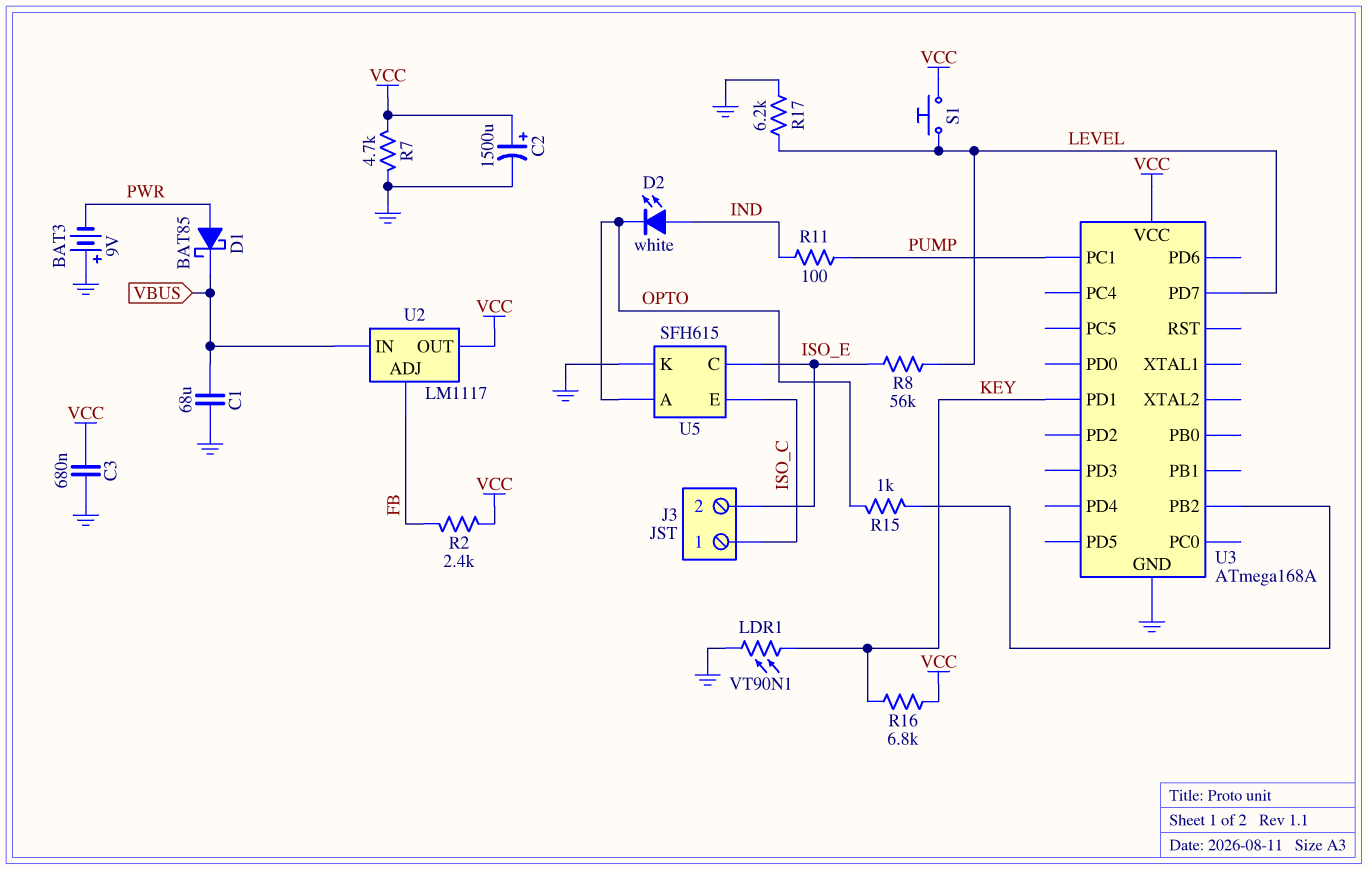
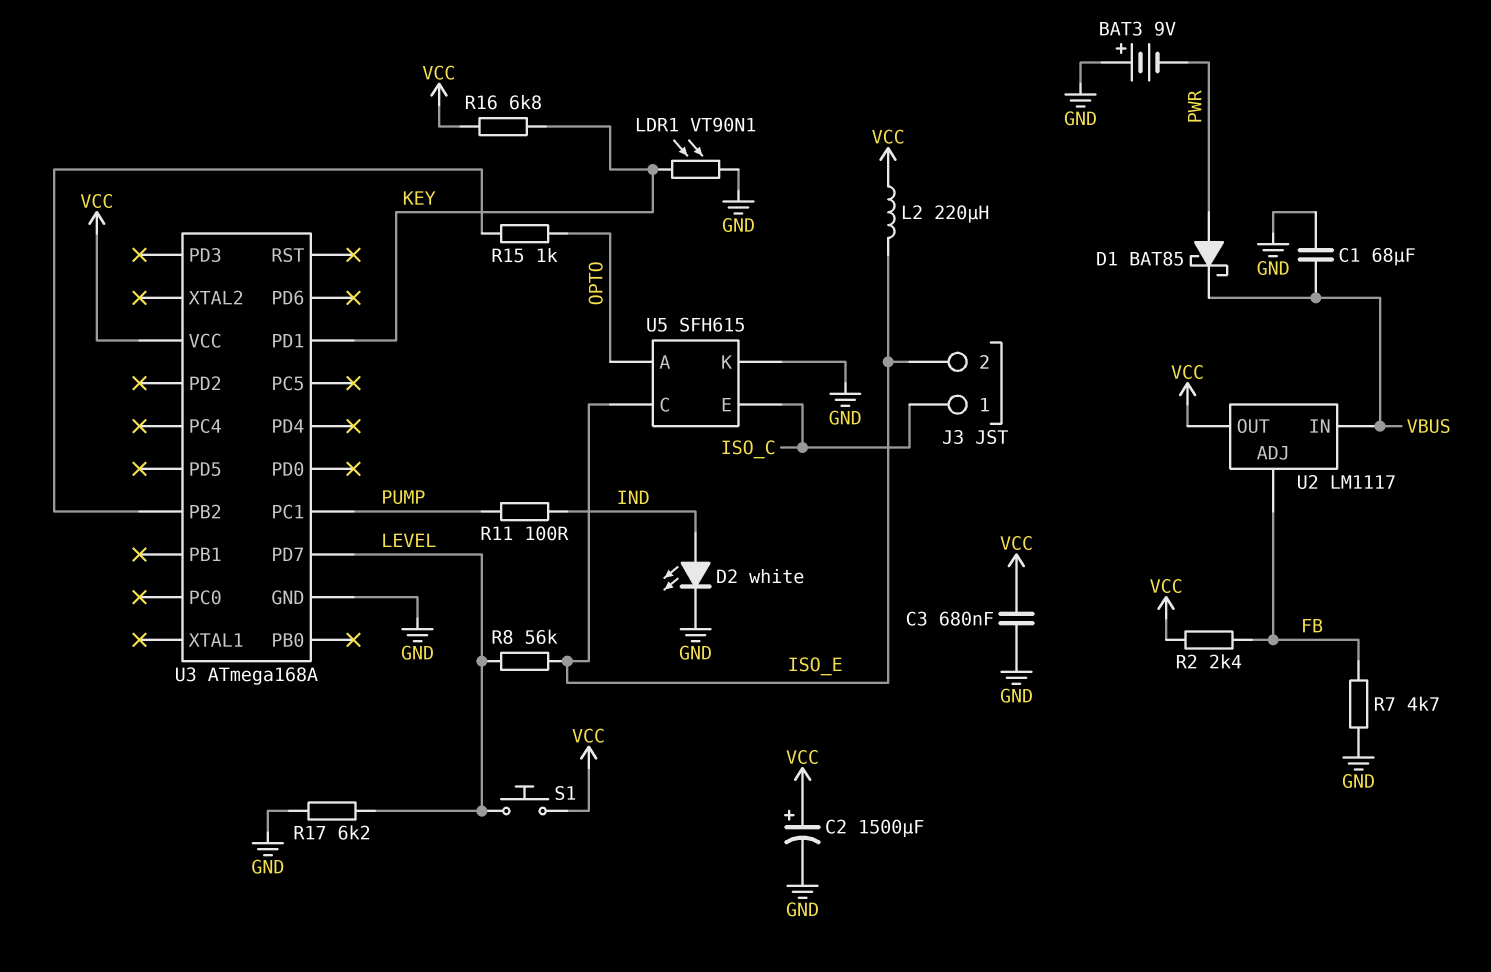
D2: LED white (A IND, K OPTO) -> LED white (A IND, K GND)
L2: none -> 220uH (ISO_E, VCC)
R7: 4.7k (GND, VCC) -> 4.7k (FB, GND)

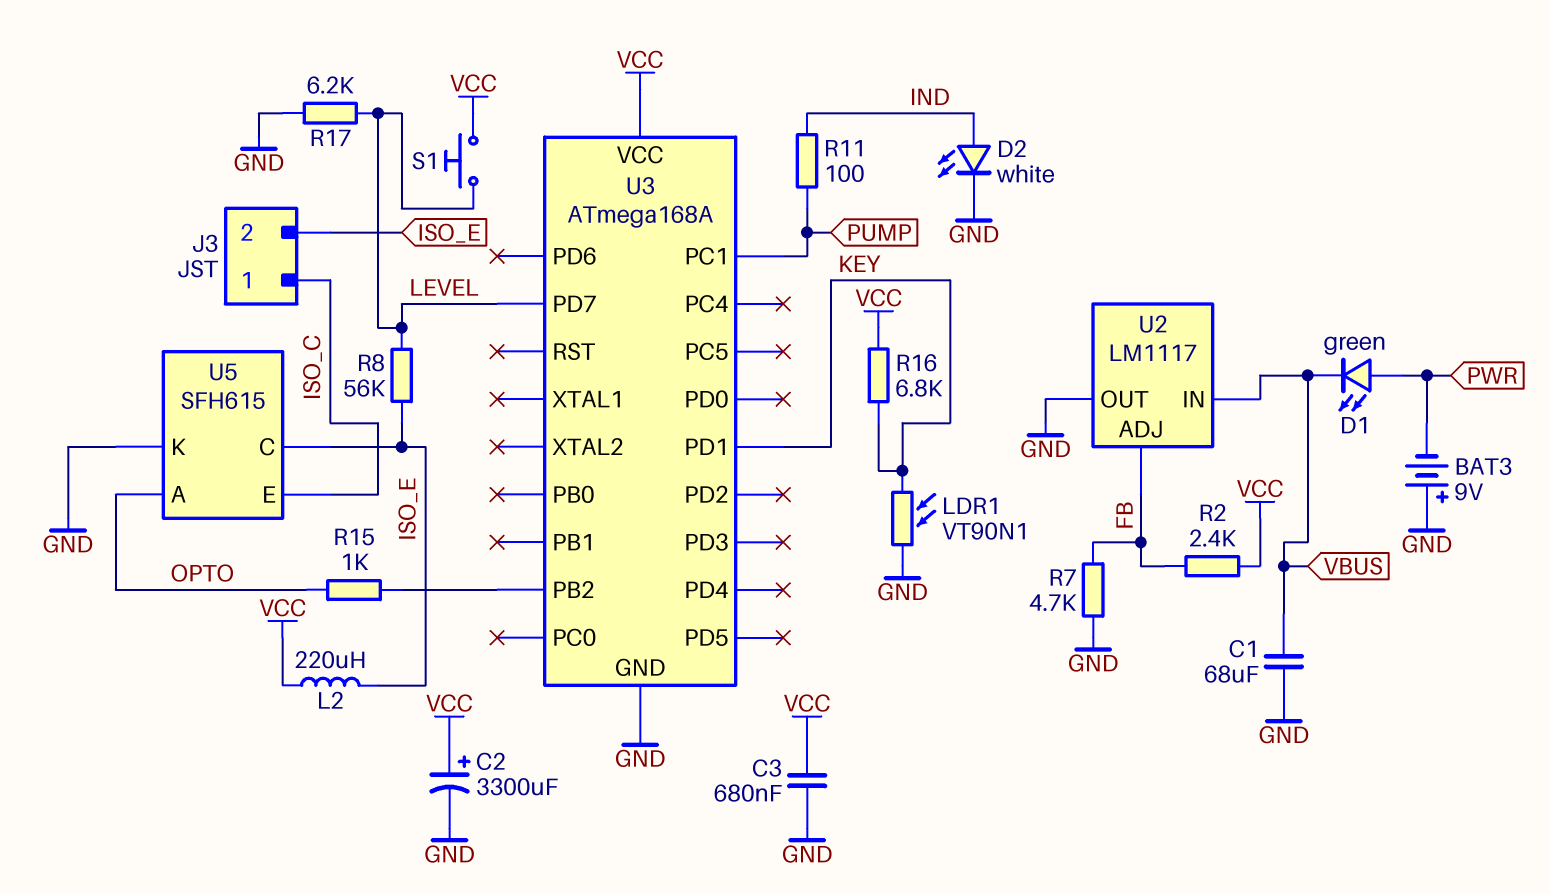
C2: 1500uF (plus VCC, minus GND) -> 3300uF (plus VCC, minus GND)
D1: schottky BAT85 (A PWR, K VBUS) -> LED green (A PWR, K VBUS)
U2 pin OUT: VCC -> GND

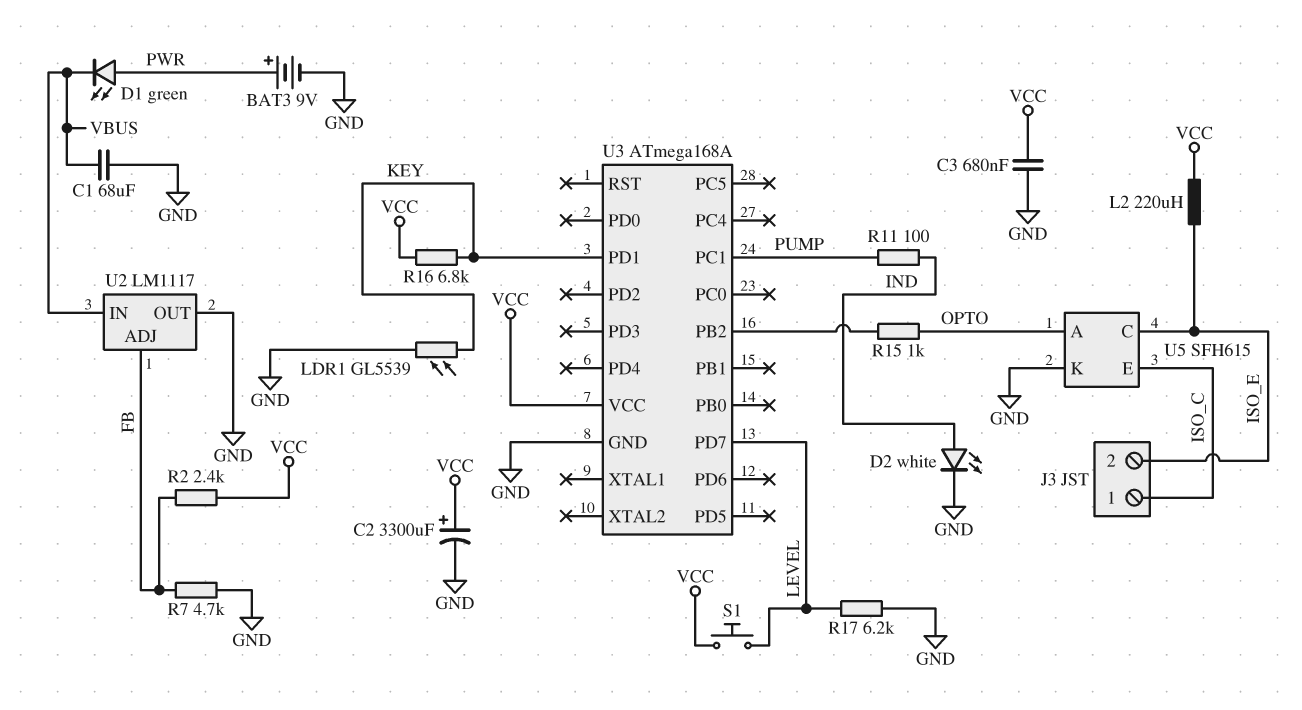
BAT3: 9V (plus GND, minus PWR) -> 9V (plus PWR, minus GND)
LDR1: VT90N1 (GND, KEY) -> GL5539 (GND, KEY)
R8: 56k (ISO_E, LEVEL) -> none

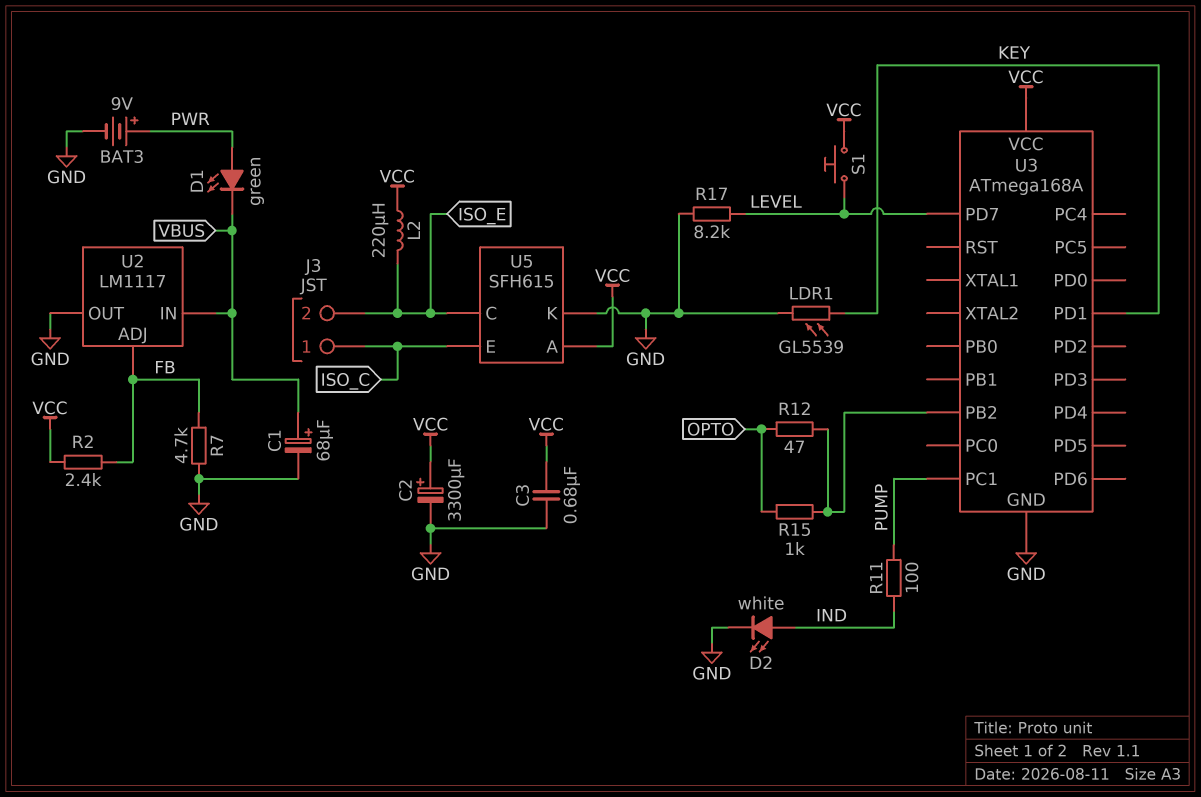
C1: 68uF (GND, VBUS) -> 68uF (plus VBUS, minus GND)
R12: none -> 47 (OPTO, U3/PB2)
R16: 6.8k (KEY, VCC) -> none
R17: 6.2k (GND, LEVEL) -> 8.2k (GND, LEVEL)
U5 pin A: OPTO -> VCC

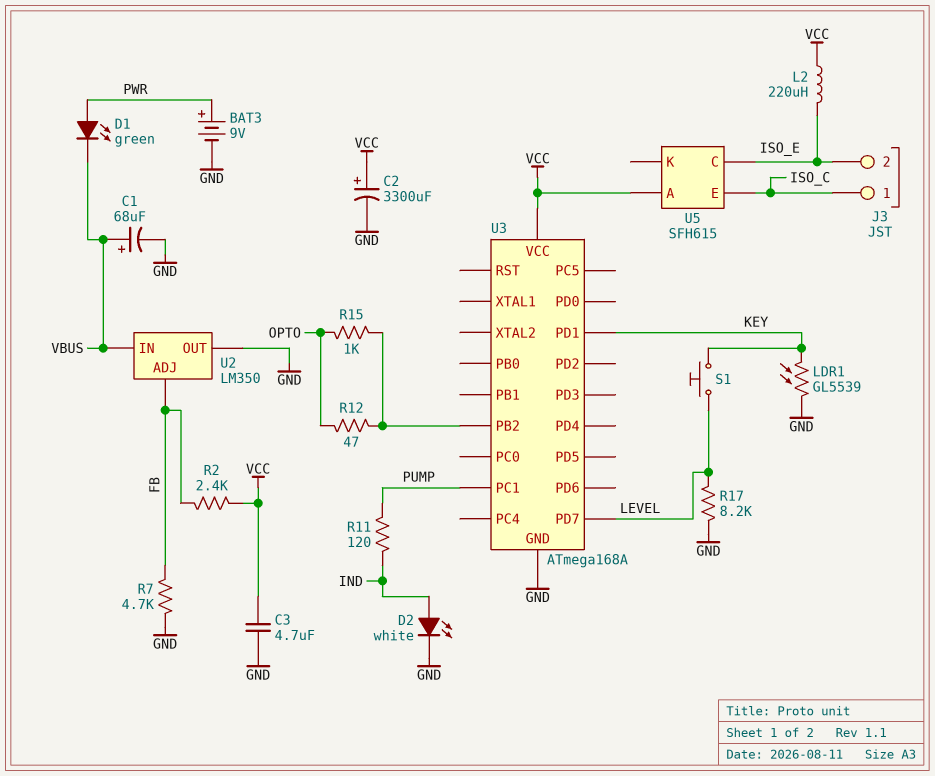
C3: 680nF (GND, VCC) -> 4.7uF (GND, VCC)
R11: 100 (IND, PUMP) -> 120 (IND, PUMP)
S1: button (LEVEL, VCC) -> button (KEY, LEVEL)
U2: LM1117 -> LM350
U5 pin K: GND -> none

